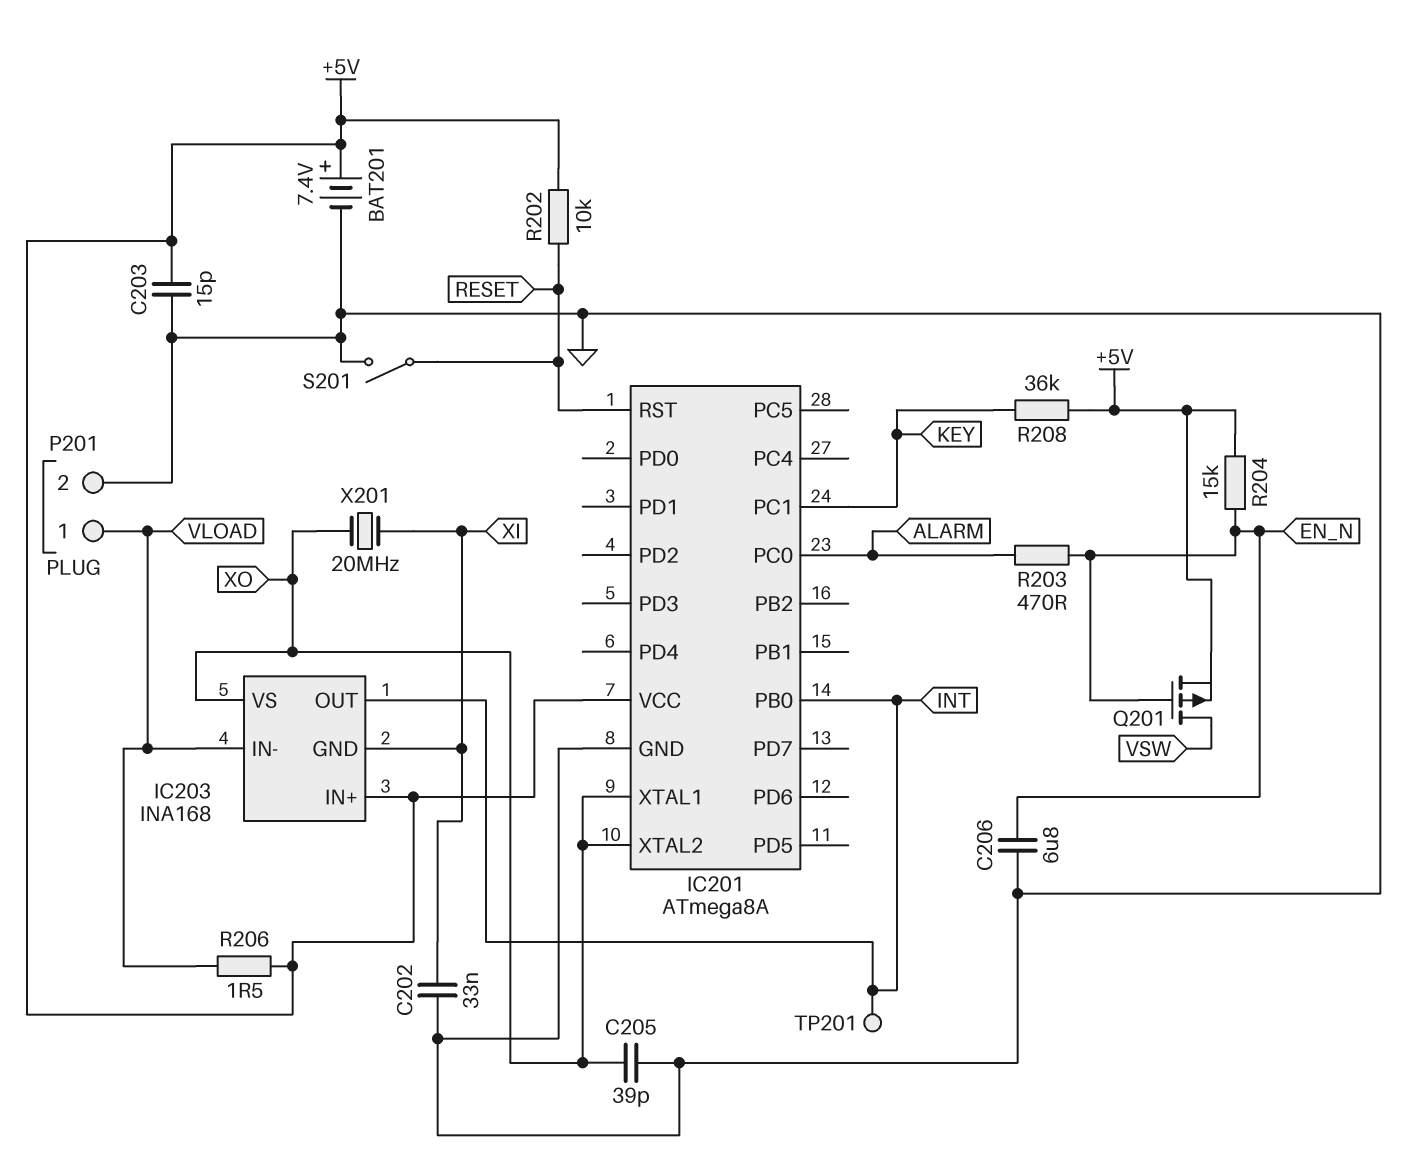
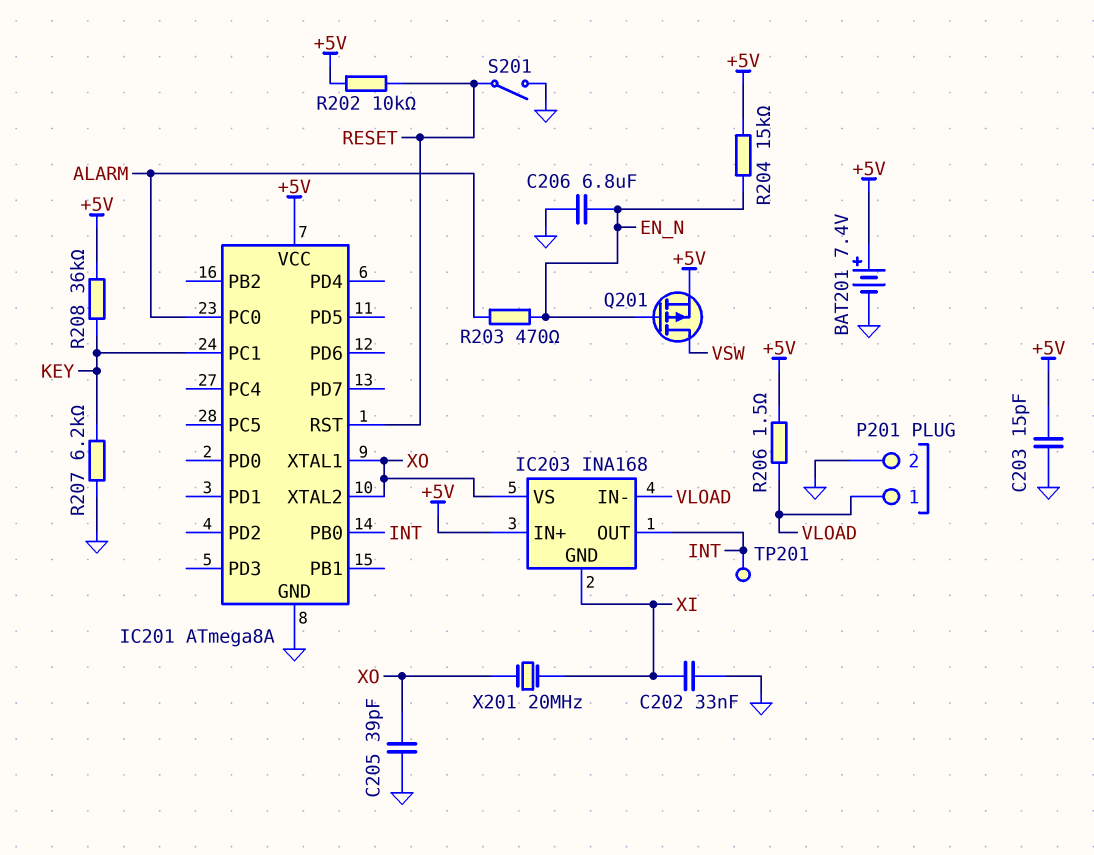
R207: none -> 6.2k (GND, KEY)

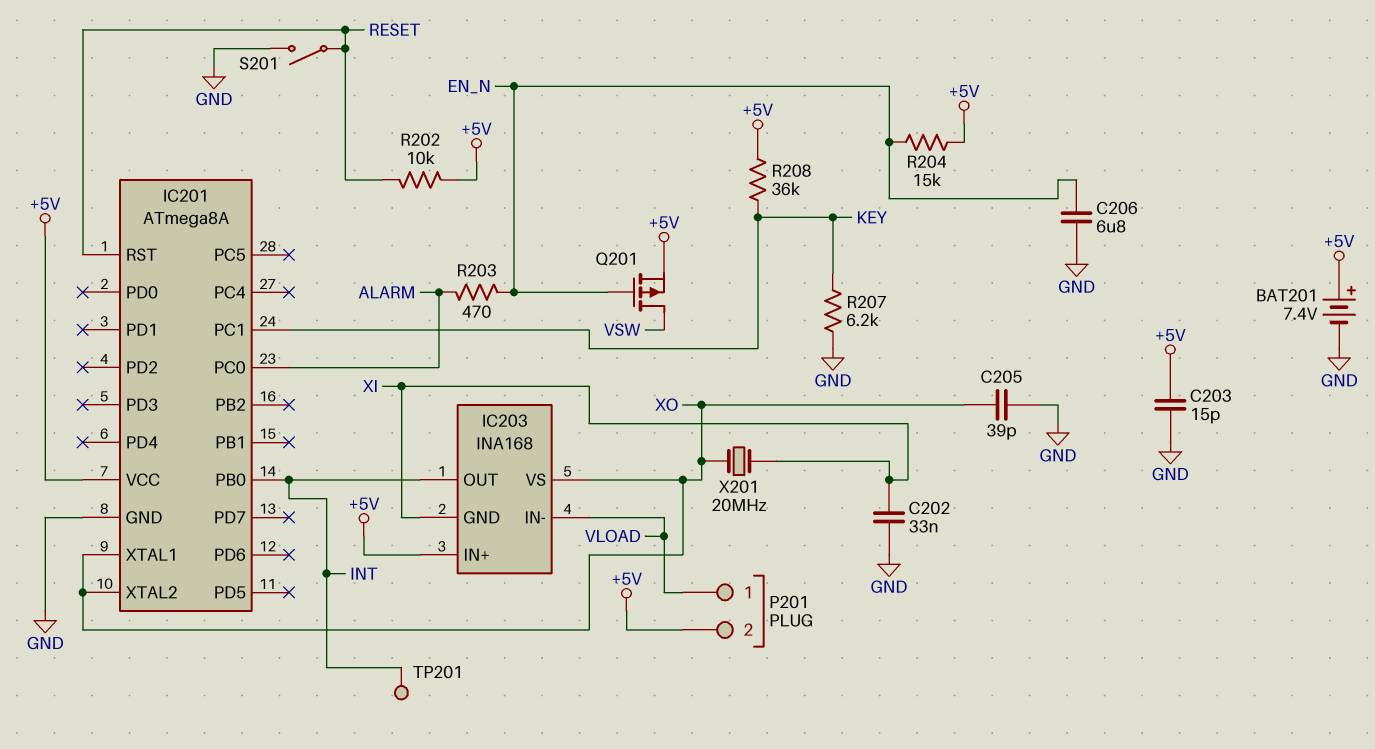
P201 pin 2: GND -> +5V
R206: 1.5 (+5V, VLOAD) -> none

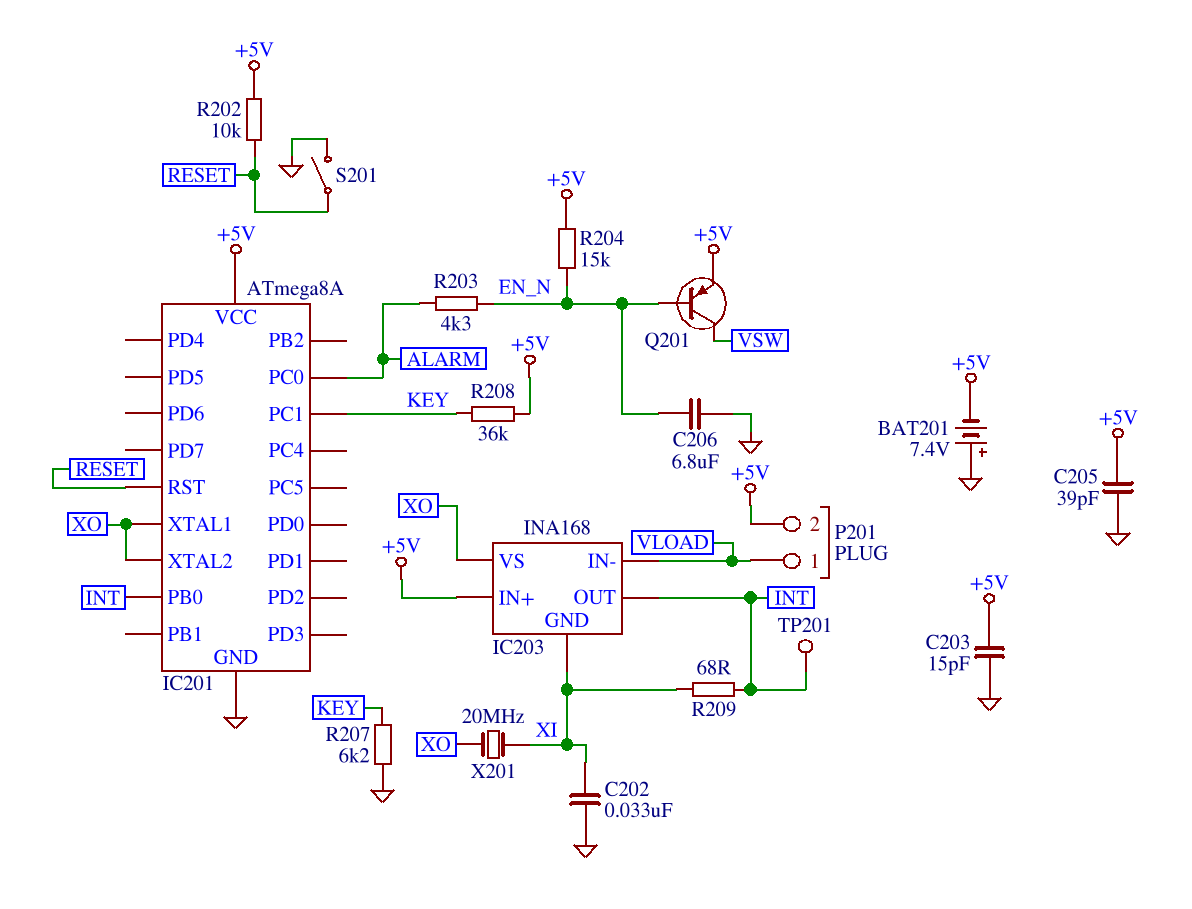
BAT201: 7.4V (plus +5V, minus GND) -> 7.4V (plus GND, minus +5V)
C205: 39pF (GND, XO) -> 39pF (+5V, GND)
Q201: PMOS (G EN_N, D VSW, S +5V) -> PNP (B EN_N, C VSW, E +5V)
R203: 470 (ALARM, EN_N) -> 4.3k (ALARM, EN_N)
R209: none -> 68 (INT, XI)

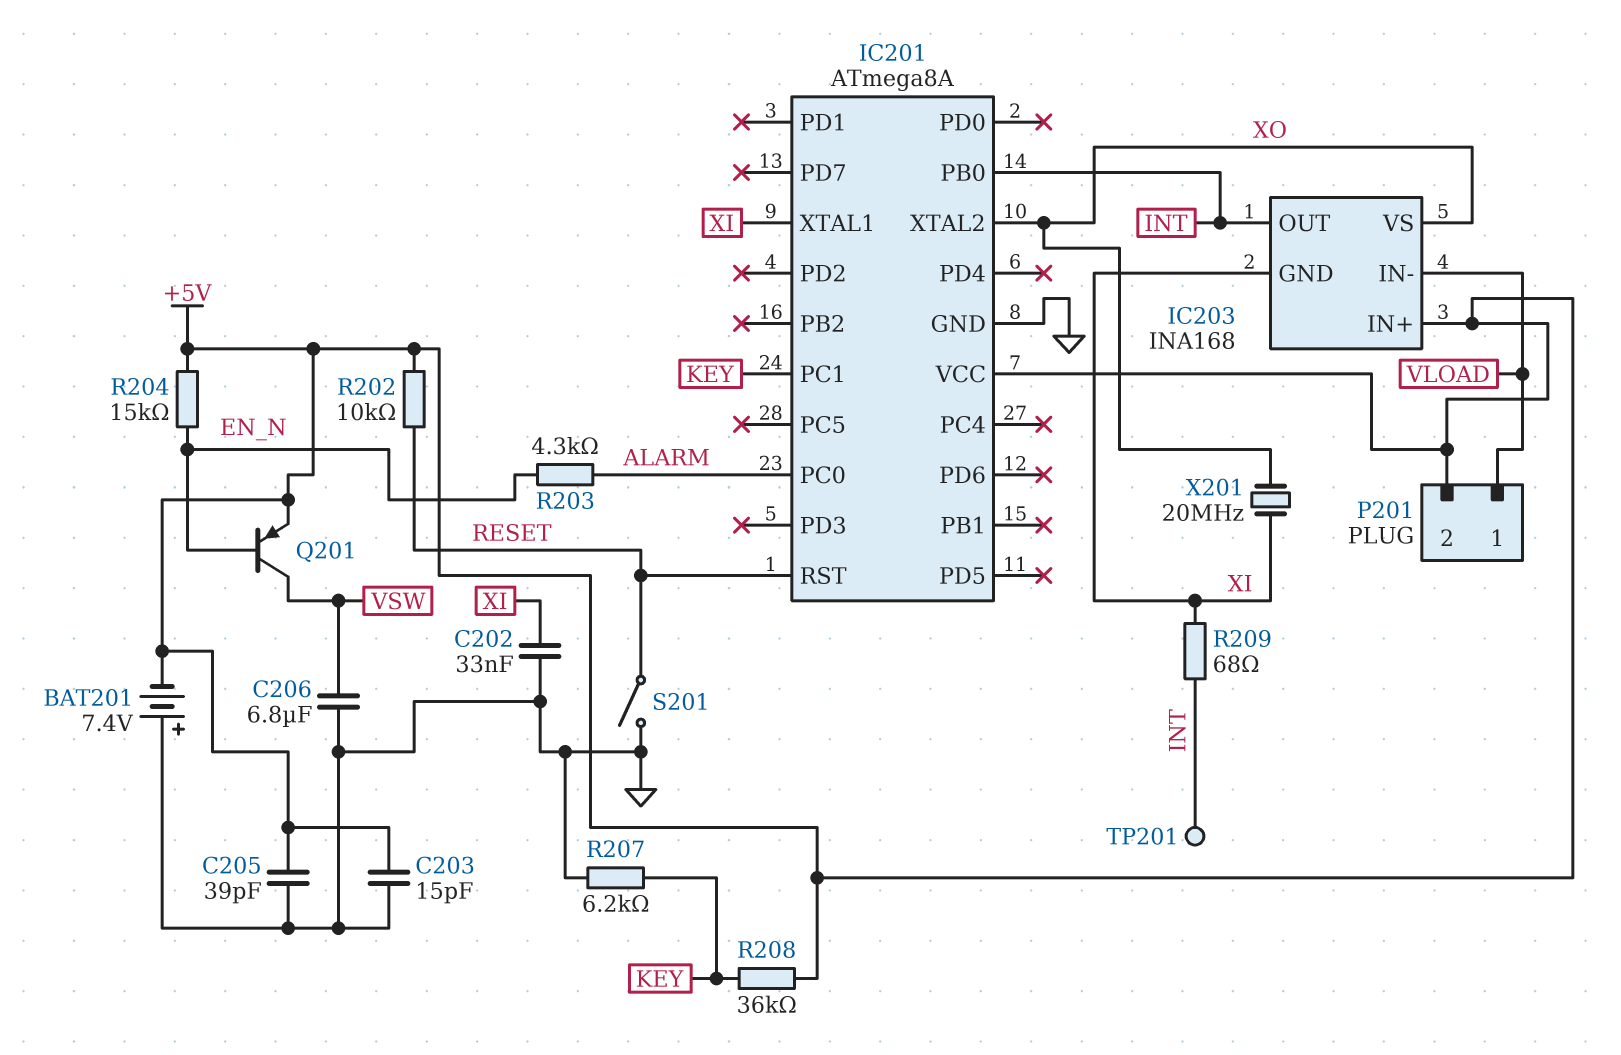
C206: 6.8uF (EN_N, GND) -> 6.8uF (GND, VSW)
IC201 pin XTAL1: XO -> XI

